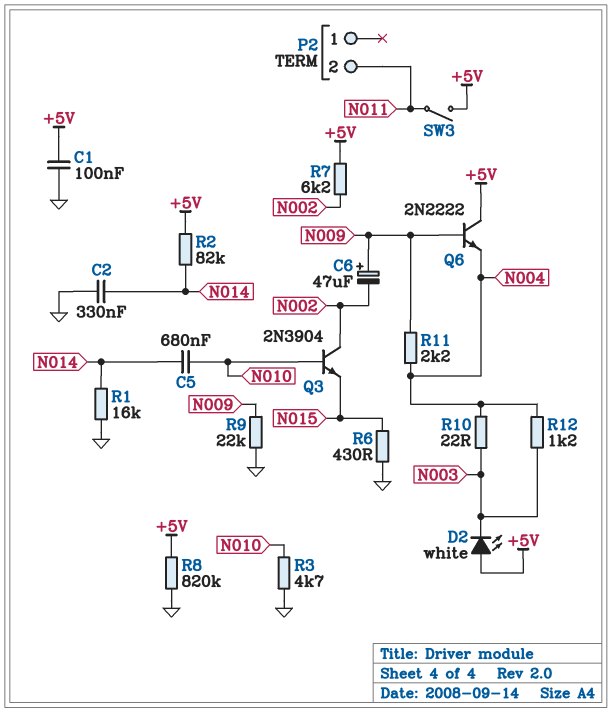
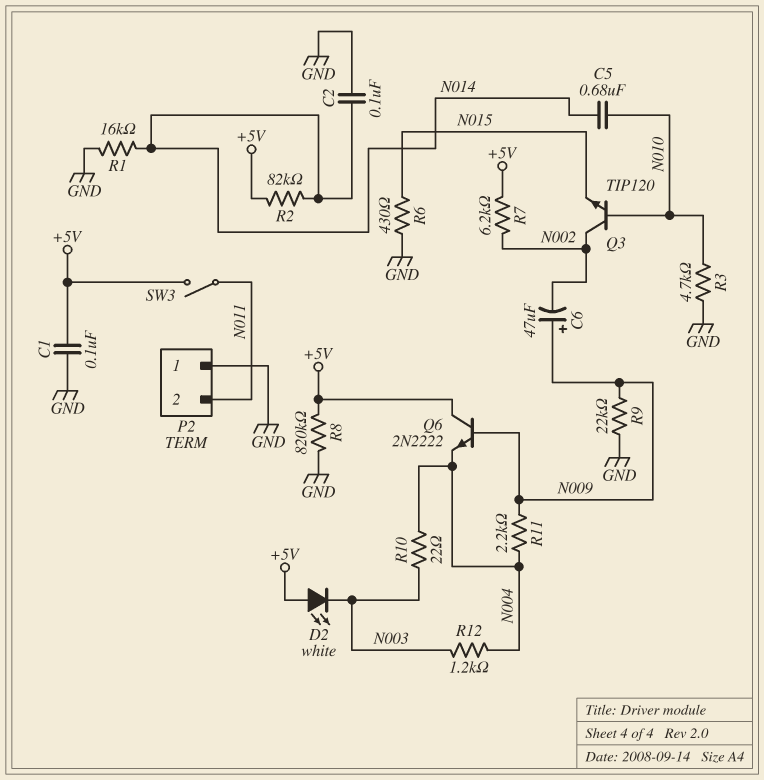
C2: 330nF (GND, N014) -> 100nF (GND, N014)
P2 pin 1: none -> GND
Q3: NPN 2N3904 (B N010, C N002, E N015) -> NPN TIP120 (B N010, C N002, E N015)

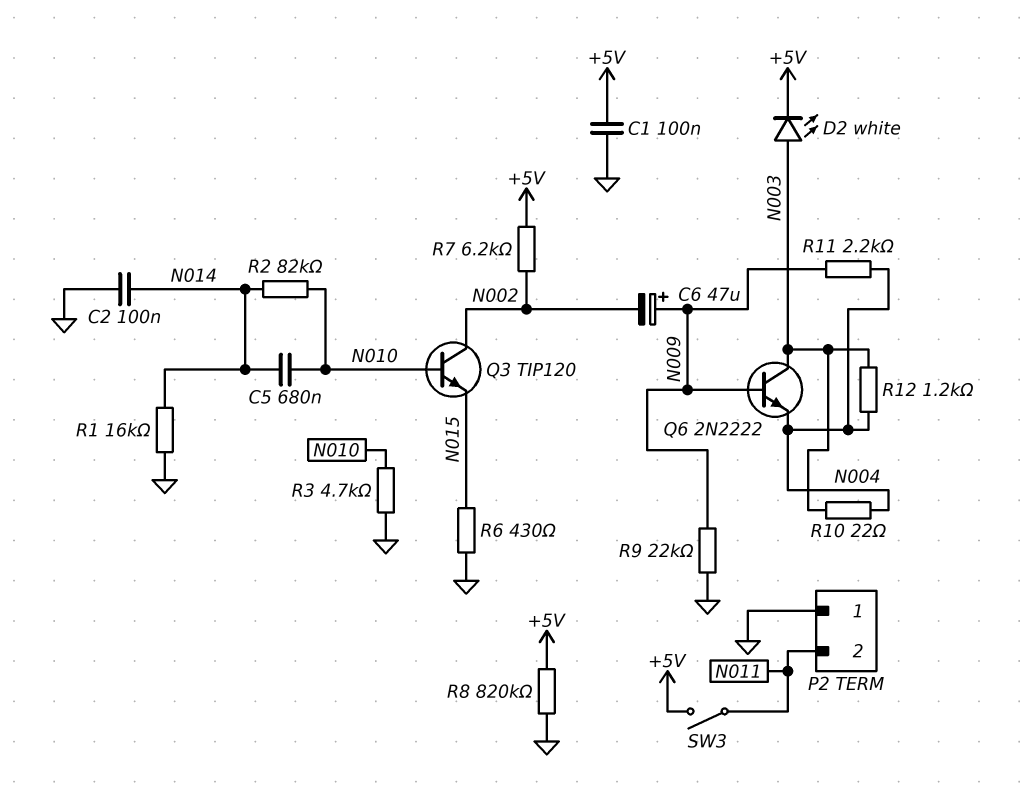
D2: LED white (A +5V, K N003) -> LED white (A N003, K +5V)
Q6: NPN 2N2222 (B N009, C +5V, E N004) -> NPN 2N2222 (B N009, C N003, E N004)
R2: 82k (+5V, N014) -> 82k (N010, N014)

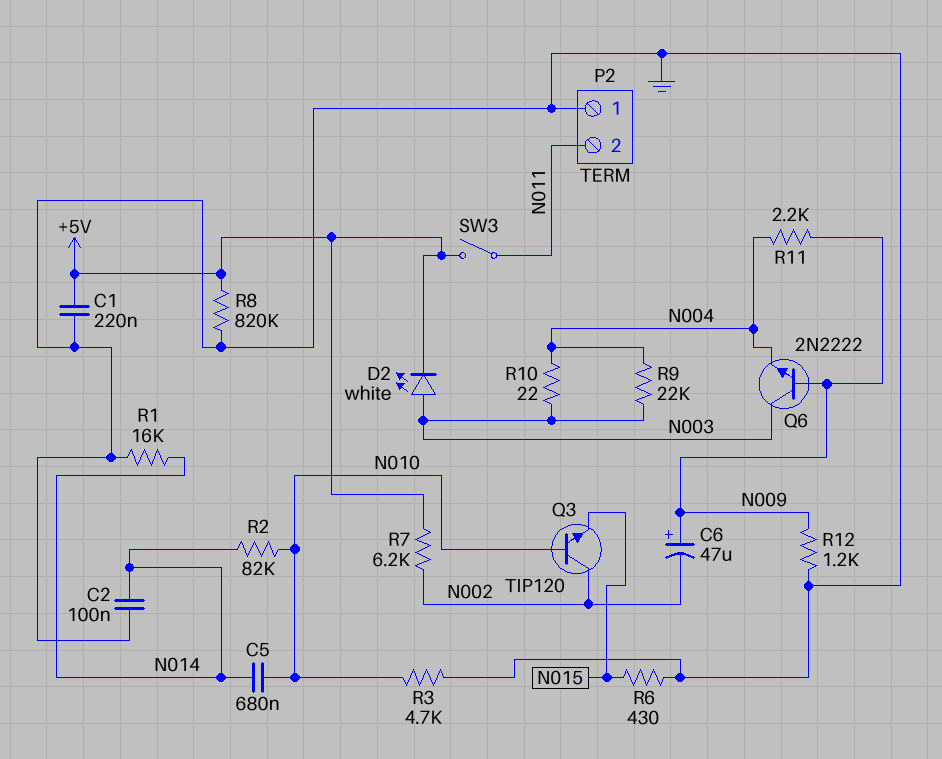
C1: 100nF (+5V, GND) -> 220nF (+5V, GND)
R9: 22k (GND, N009) -> 22k (N003, N004)
R12: 1.2k (N003, N004) -> 1.2k (GND, N009)

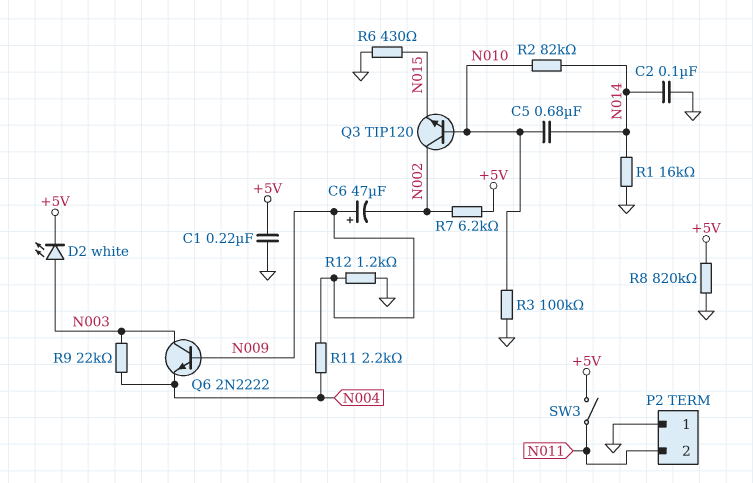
R3: 4.7k (GND, N010) -> 100k (GND, N010)
R10: 22 (N003, N004) -> none

